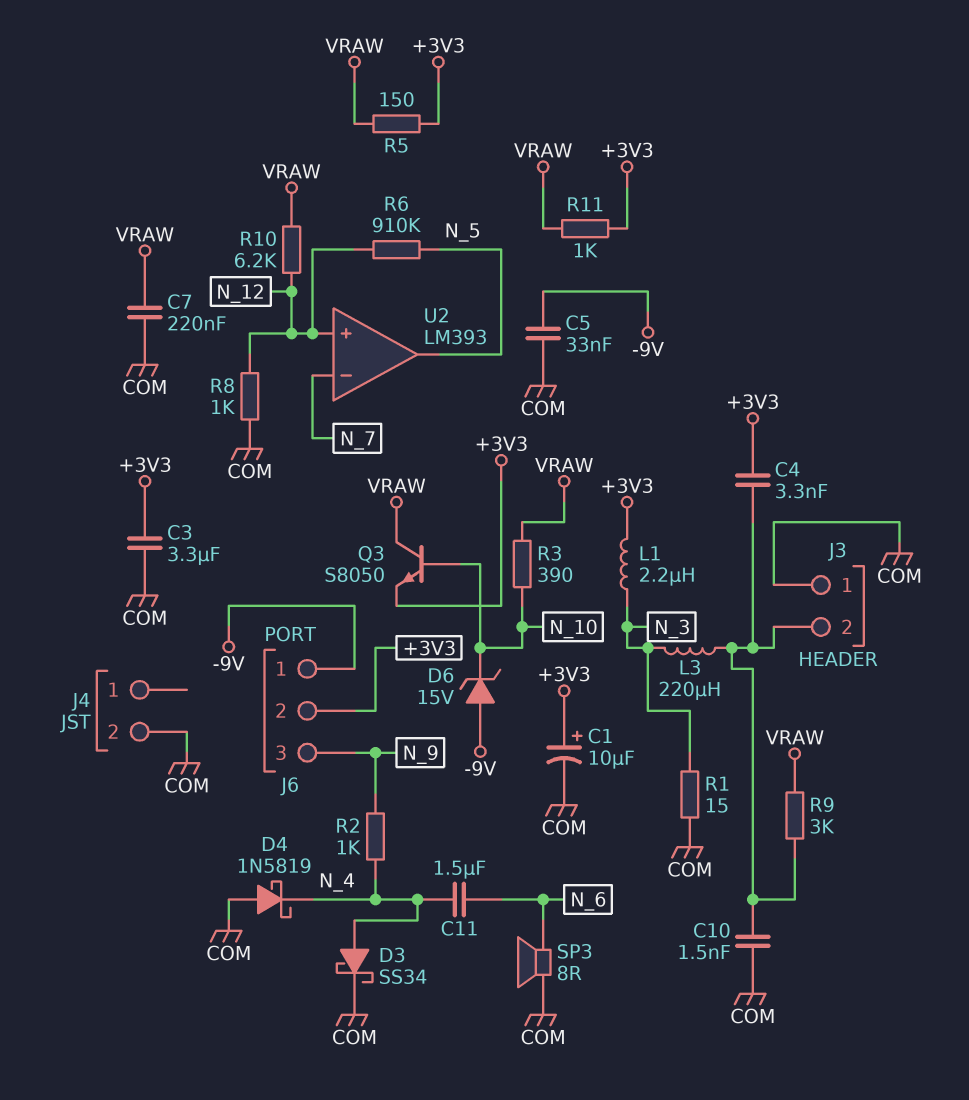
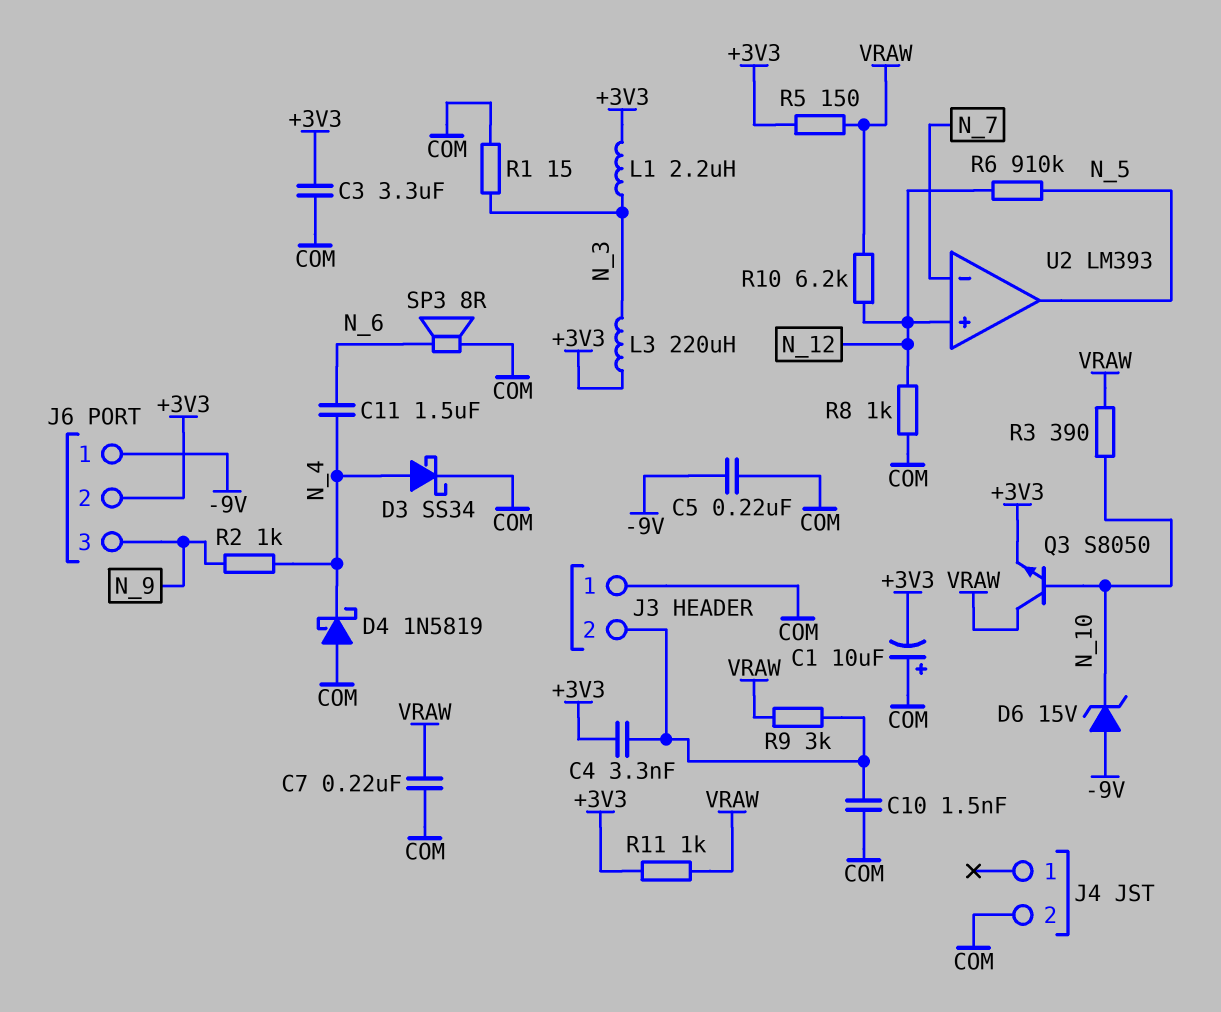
C1: 10uF (plus +3V3, minus COM) -> 10uF (plus COM, minus +3V3)
C5: 33nF (-9V, COM) -> 220nF (-9V, COM)
L3: 220uH (J3/2, N_3) -> 220uH (+3V3, N_3)

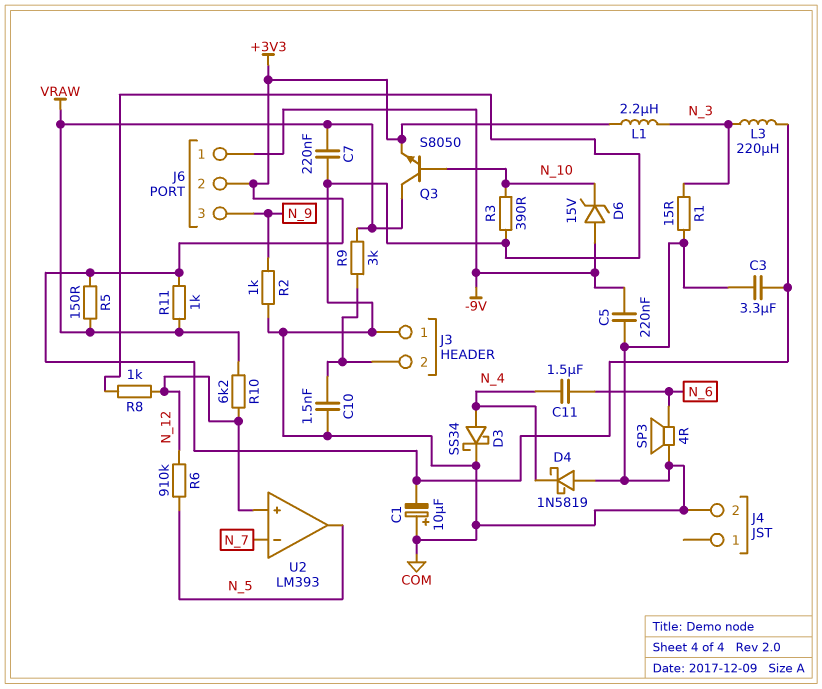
C4: 3.3nF (+3V3, J3/2) -> none
R2: 1k (N_4, N_9) -> 1k (COM, N_9)
R3: 390 (N_10, VRAW) -> 390 (COM, N_10)
SP3: speaker 8R (COM, N_6) -> speaker 4R (COM, N_6)

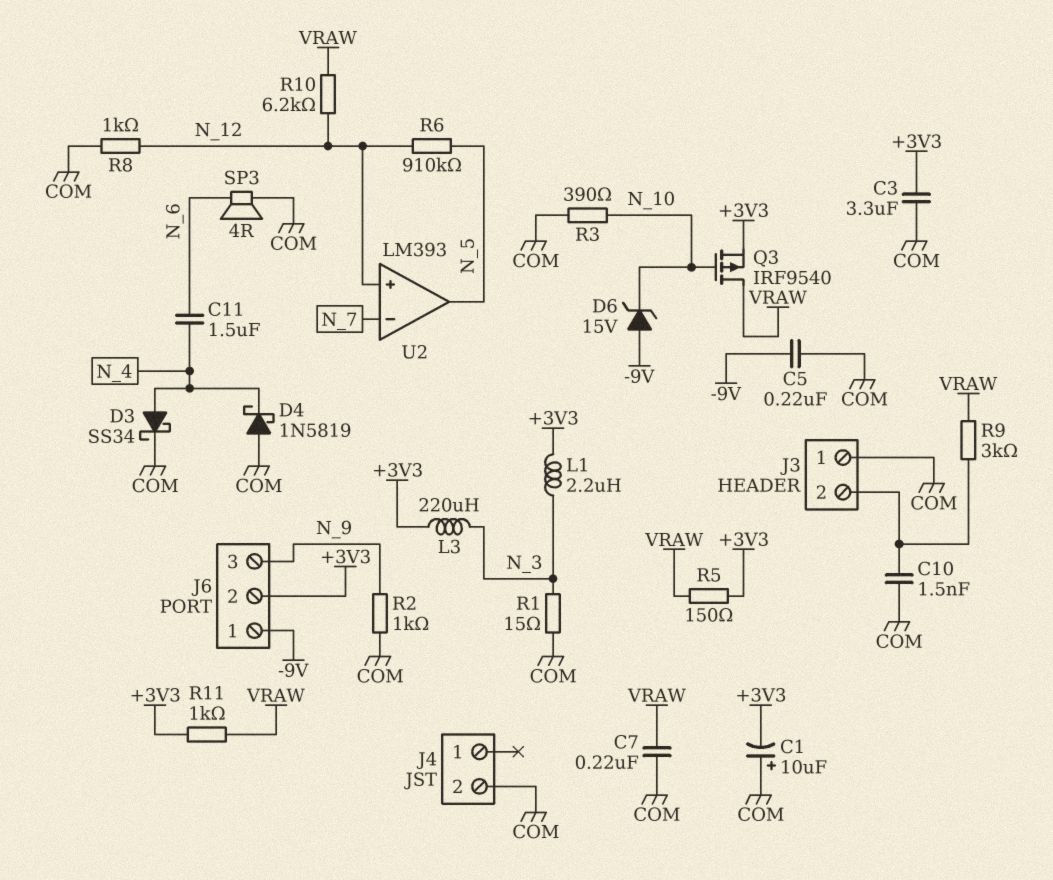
Q3: NPN S8050 (B N_10, C VRAW, E +3V3) -> PMOS IRF9540 (G N_10, D VRAW, S +3V3)

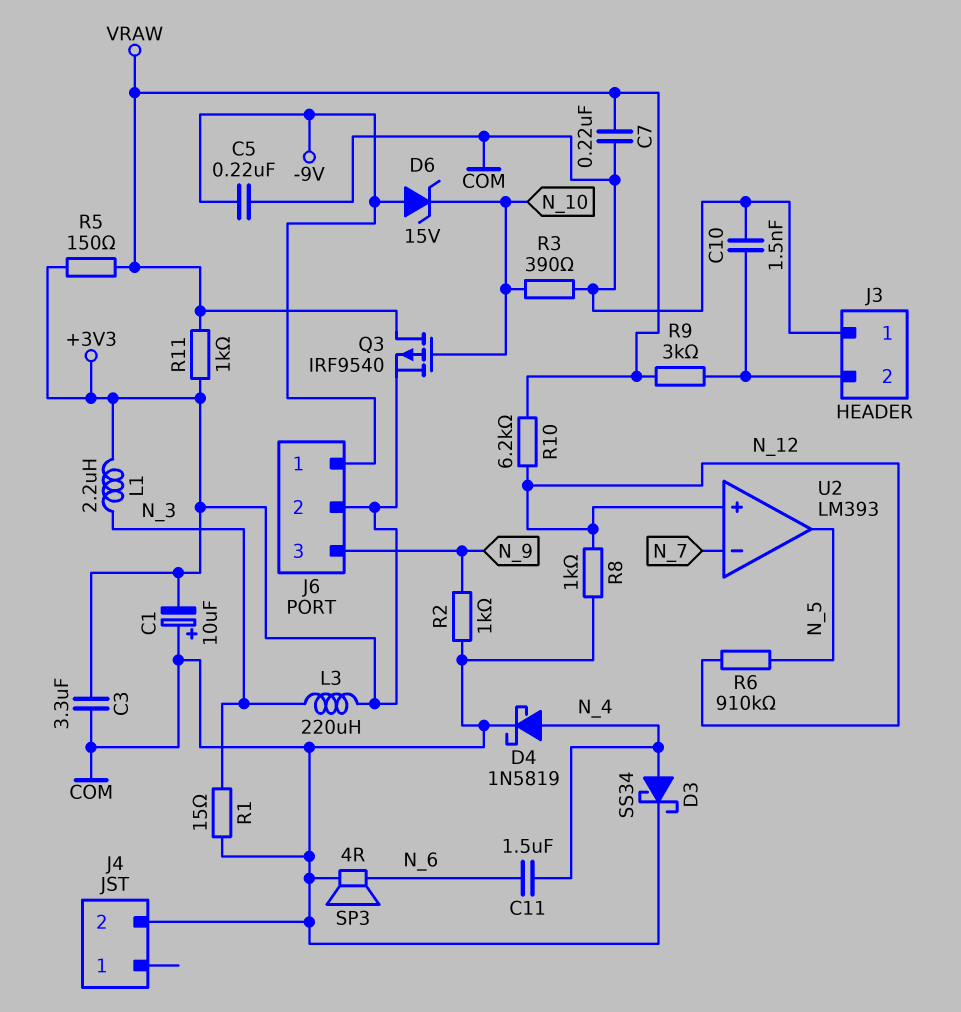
D4: schottky 1N5819 (A COM, K N_4) -> schottky 1N5819 (A N_4, K COM)

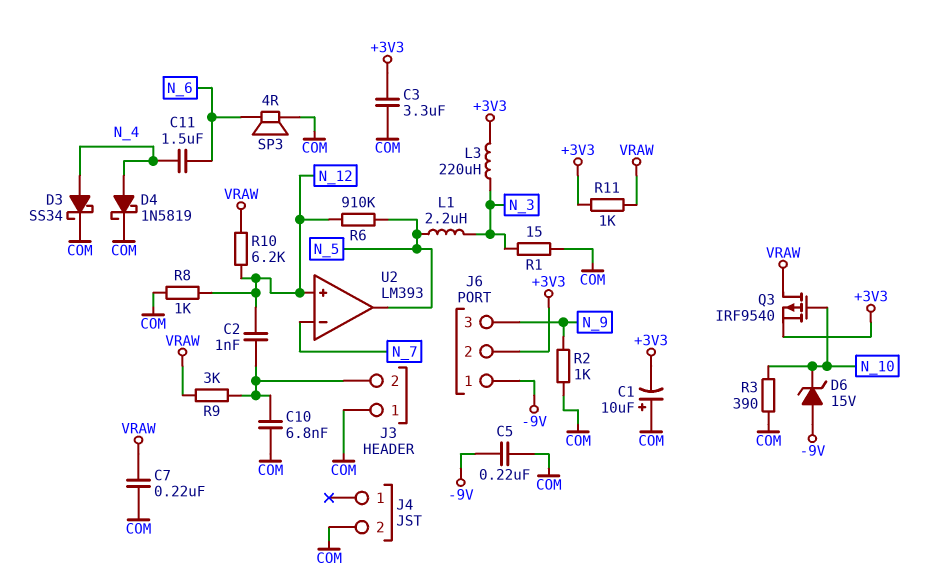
C2: none -> 1nF (J3/2, N_12)
C10: 1.5nF (COM, J3/2) -> 6.8nF (COM, J3/2)
L1: 2.2uH (+3V3, N_3) -> 2.2uH (N_3, N_5)
R5: 150 (+3V3, VRAW) -> none

